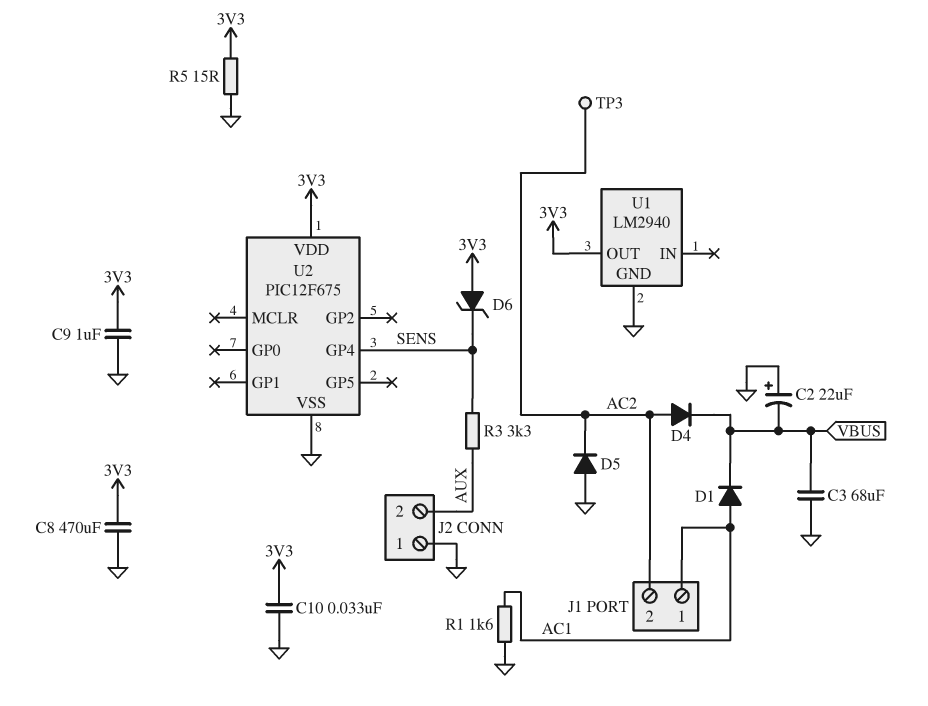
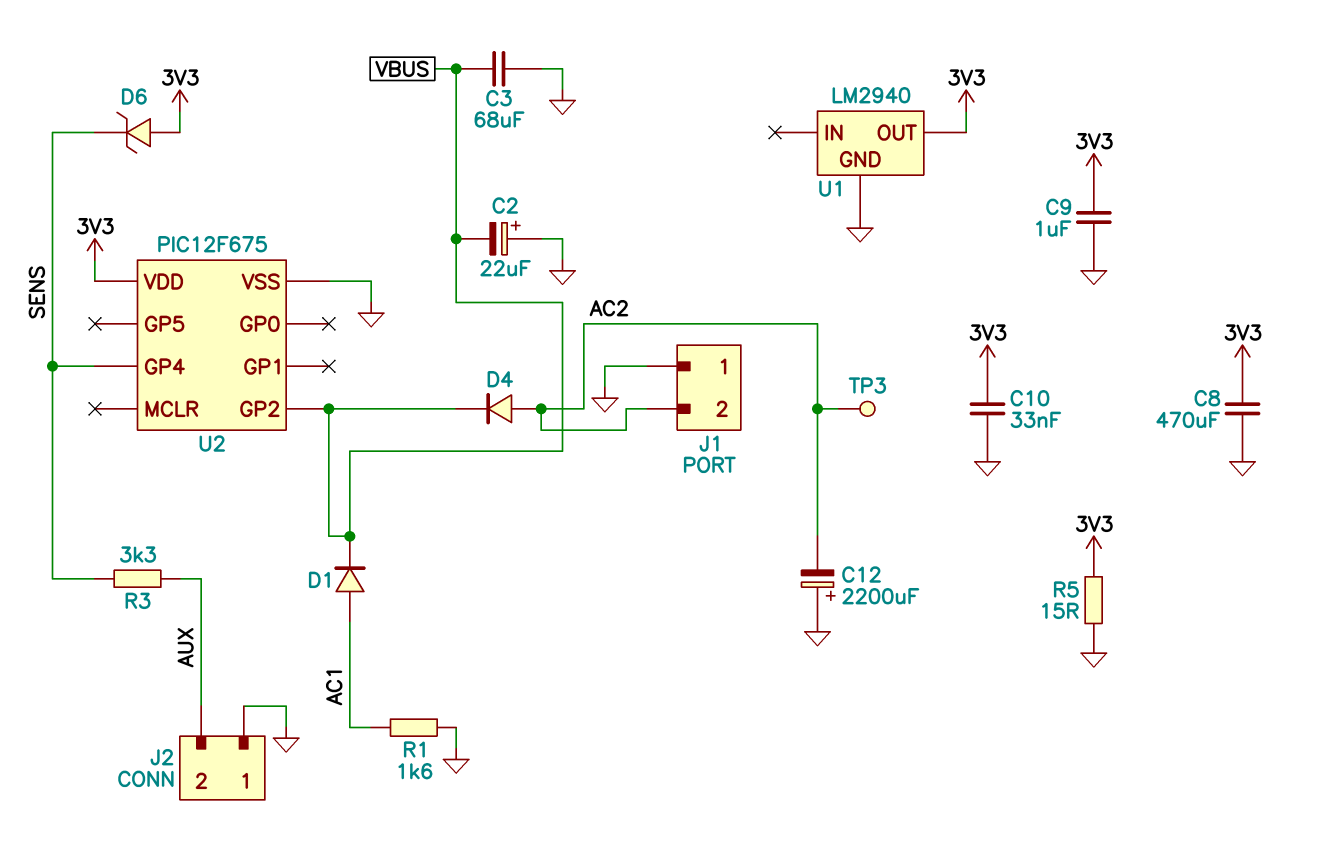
C12: none -> 2200uF (plus GND, minus AC2)
D5: diode (A GND, K AC2) -> none
J1 pin 1: AC1 -> GND
U2 pin GP2: none -> VBUS

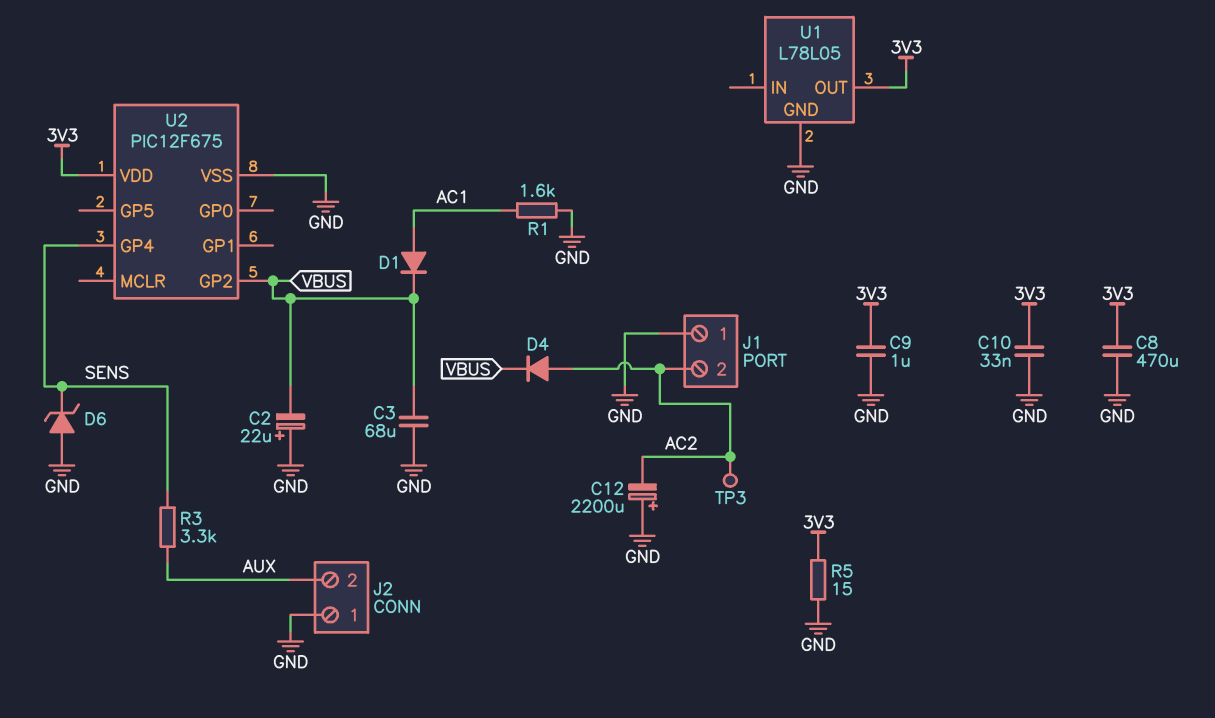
D6: zener (A 3V3, K SENS) -> zener (A GND, K SENS)
U1: LM2940 -> L78L05

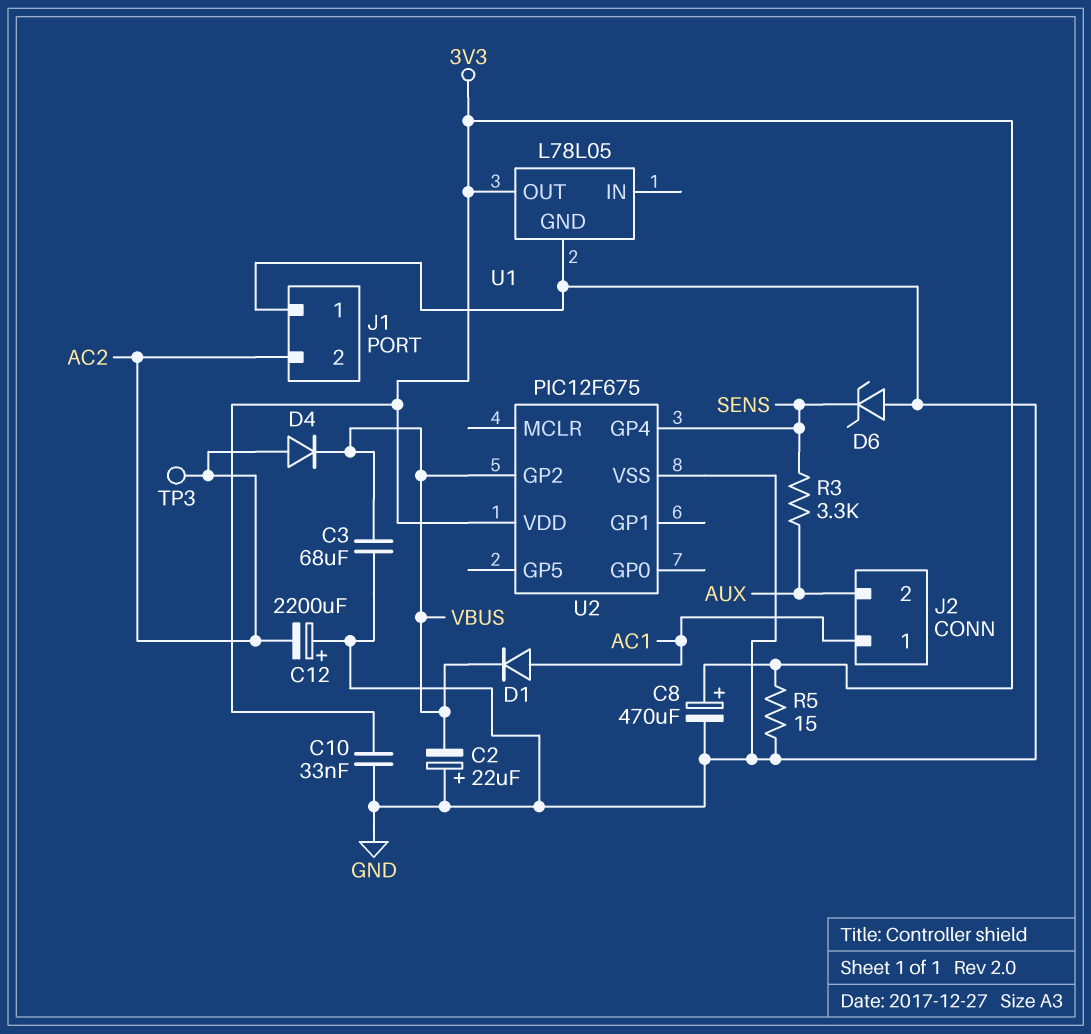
C8: 470uF (3V3, GND) -> 470uF (plus 3V3, minus GND)
C9: 1uF (3V3, GND) -> none
J2 pin 1: GND -> AC1
R1: 1.6k (AC1, GND) -> none

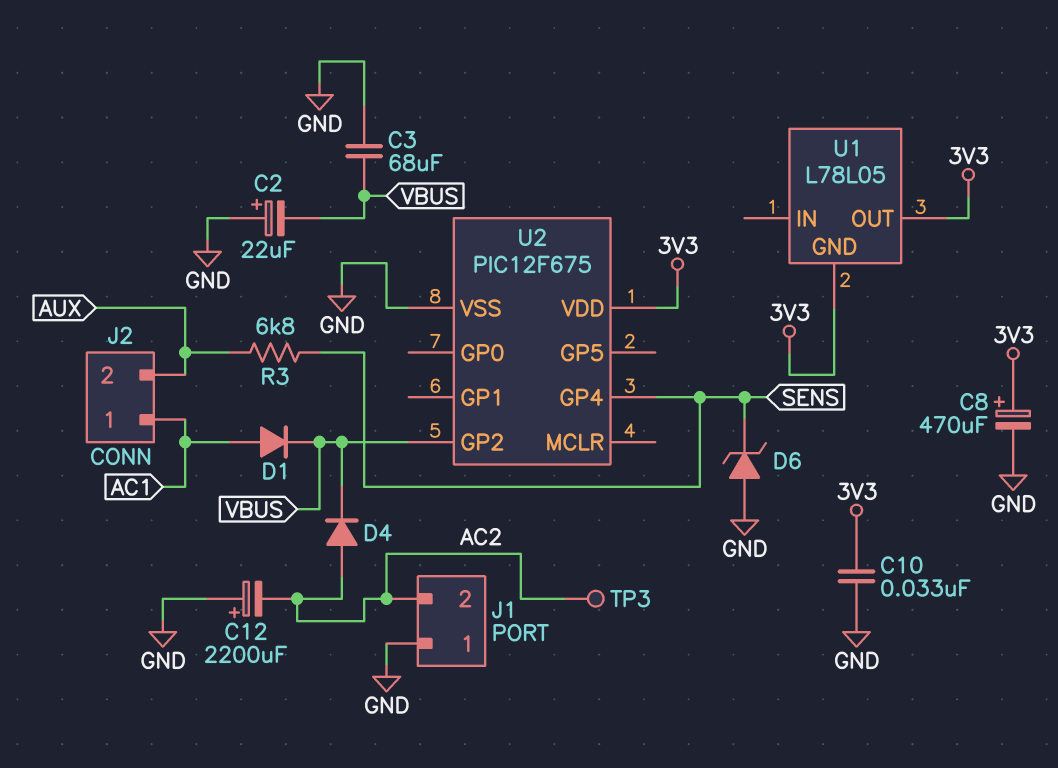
R3: 3.3k (AUX, SENS) -> 6.8k (AUX, SENS)
R5: 15 (3V3, GND) -> none
U1 pin GND: GND -> 3V3

